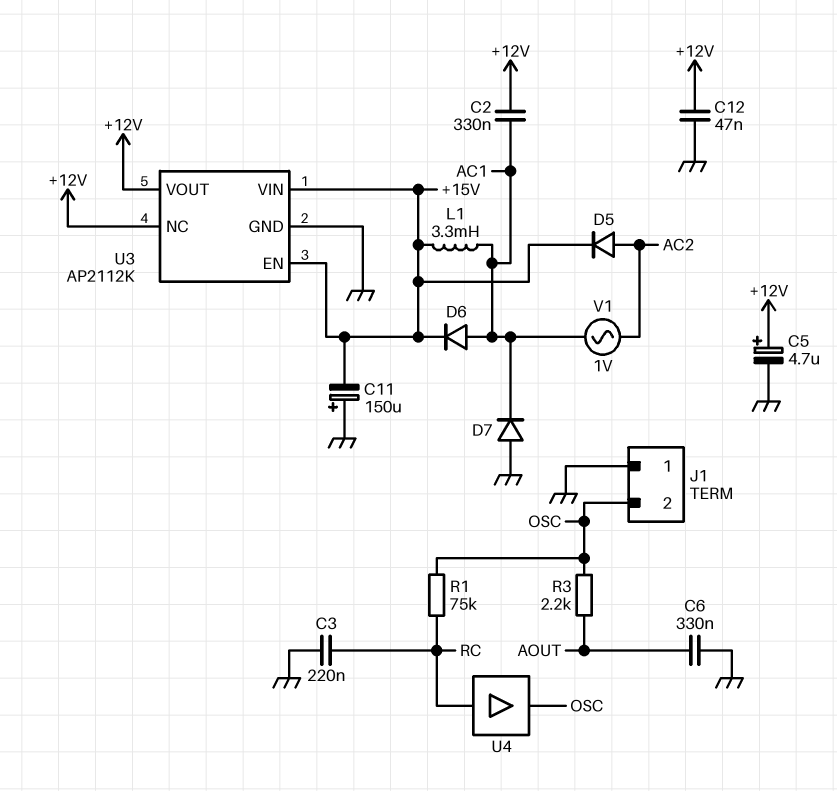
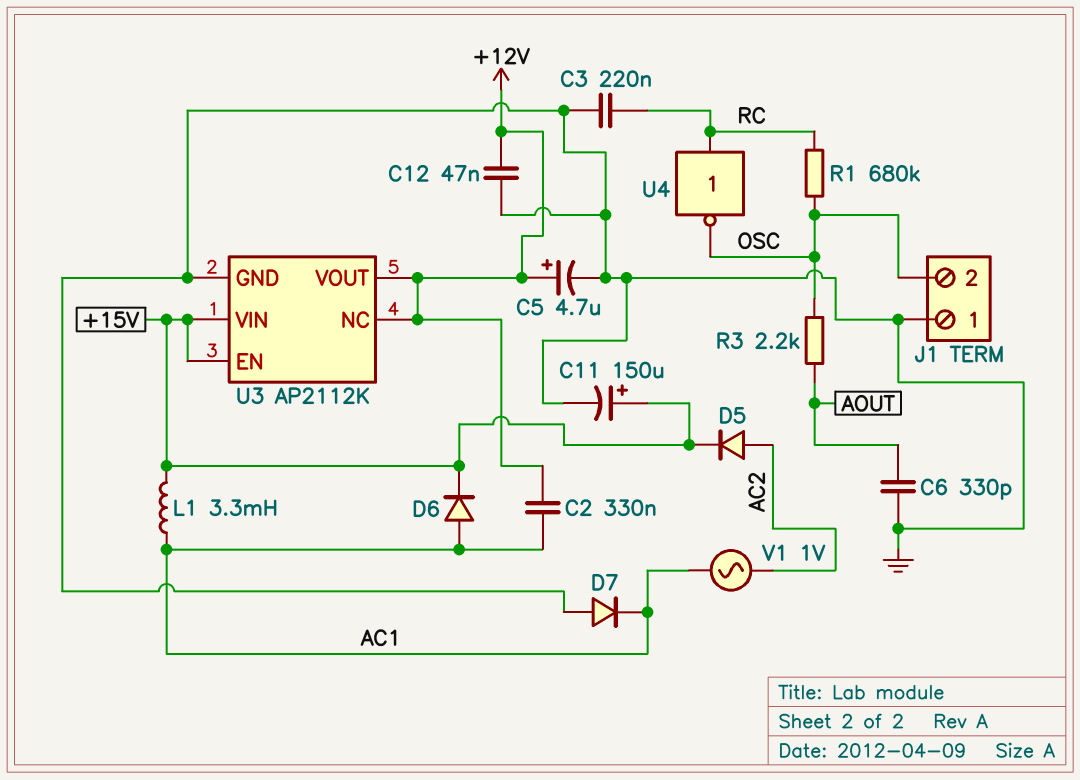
C6: 330nF (AOUT, GND) -> 330pF (AOUT, GND)
C11: 150uF (plus GND, minus +15V) -> 150uF (plus +15V, minus GND)
R1: 75k (OSC, RC) -> 680k (OSC, RC)
U4: buffer (in RC, out OSC) -> NOT (in RC, out OSC)

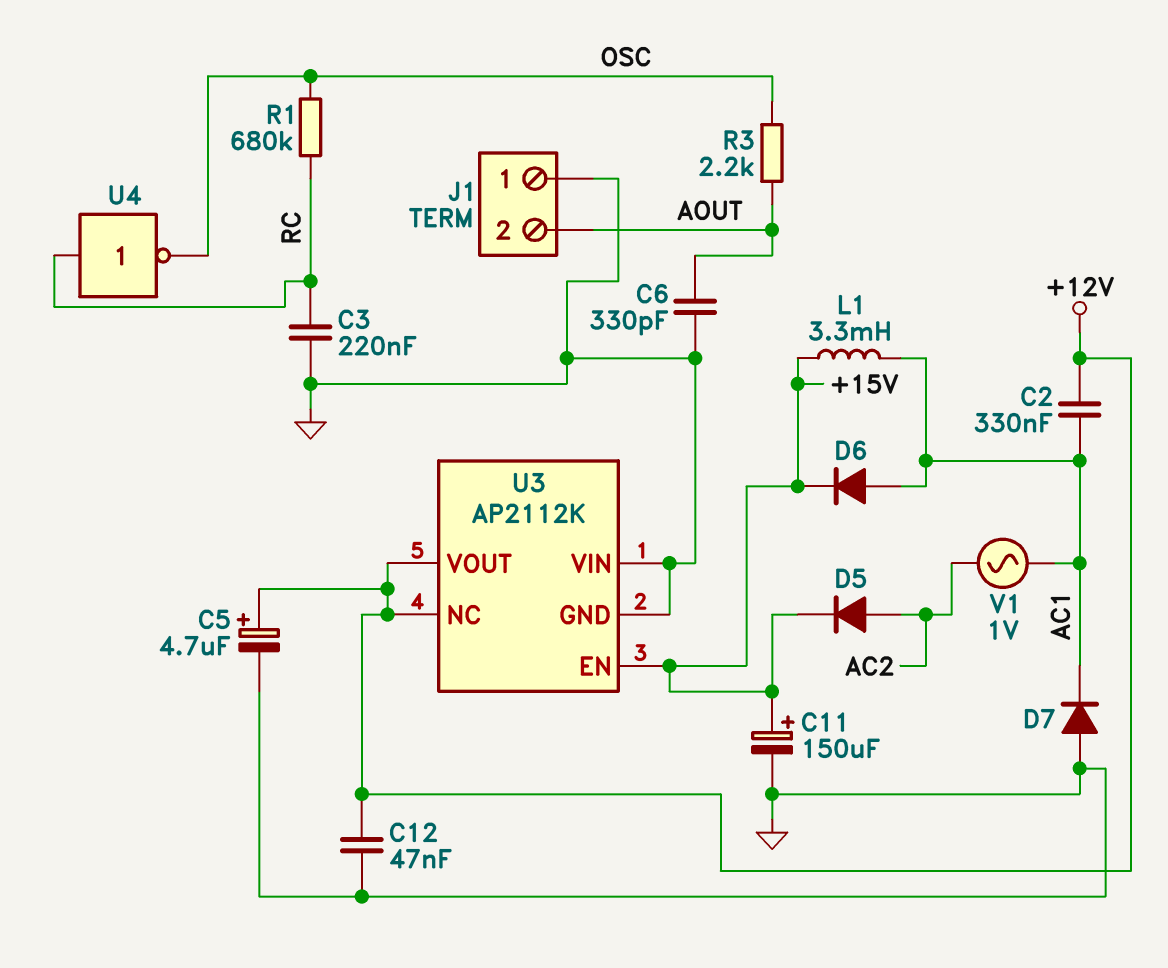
J1 pin 2: OSC -> AOUT
U3 pin VIN: +15V -> GND

